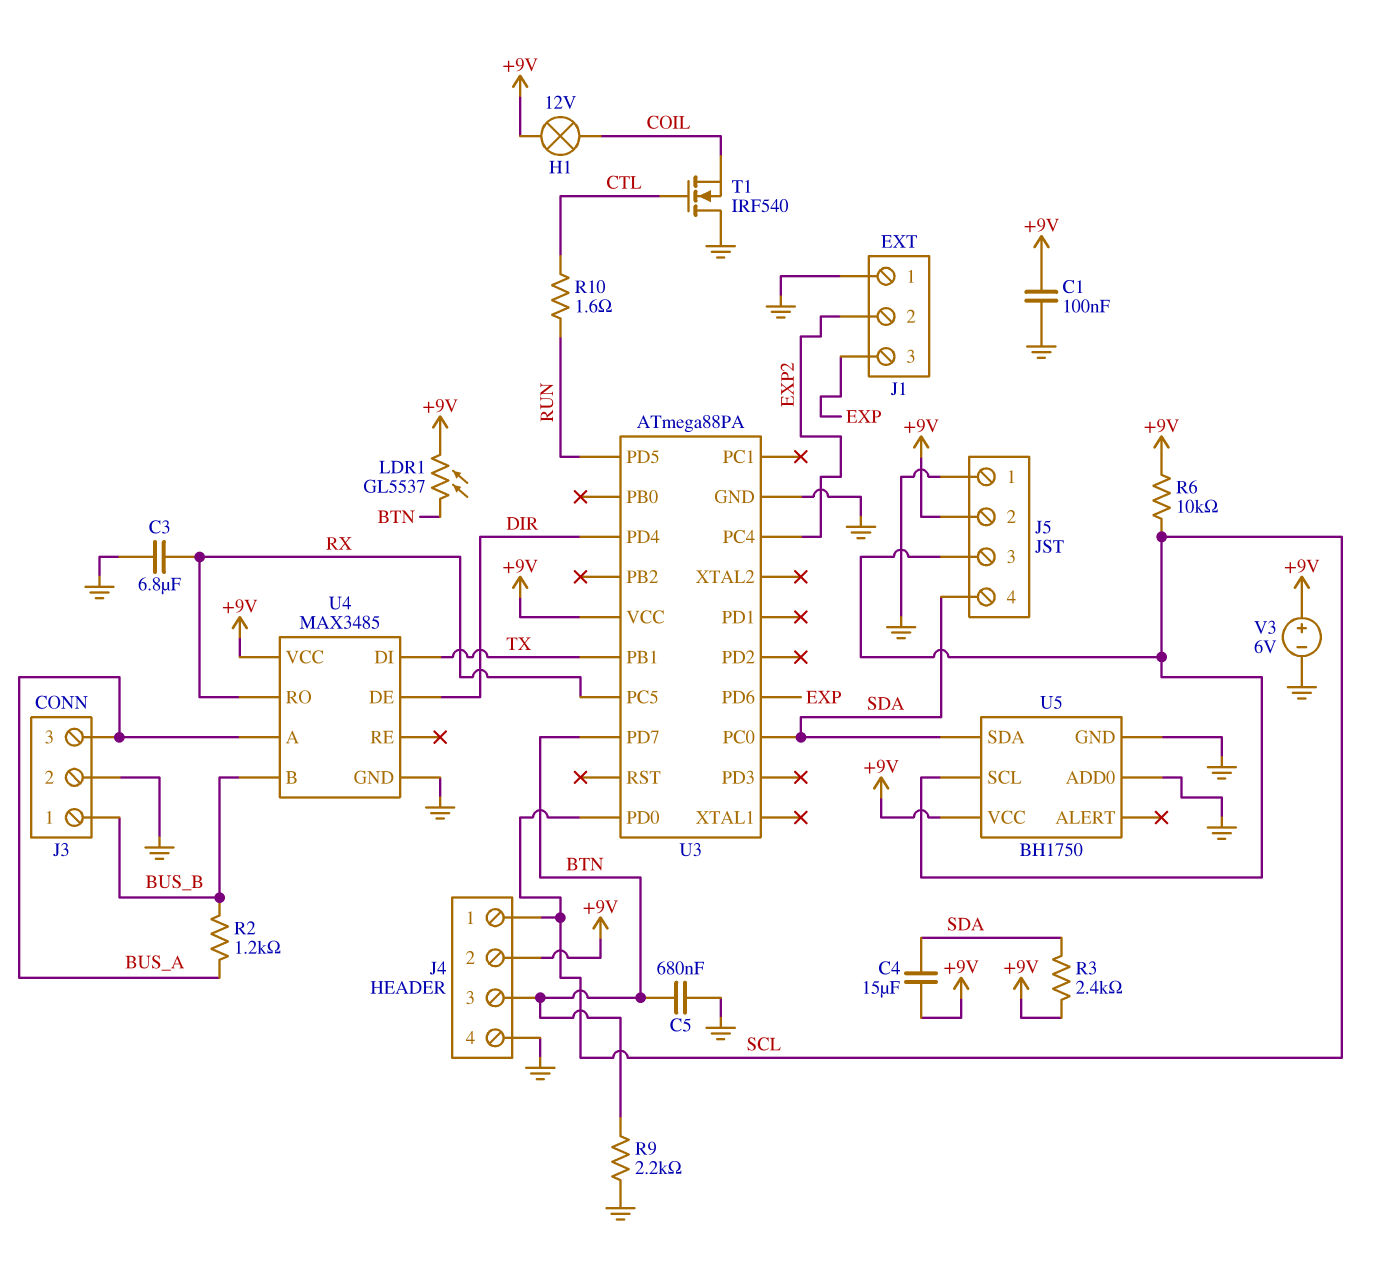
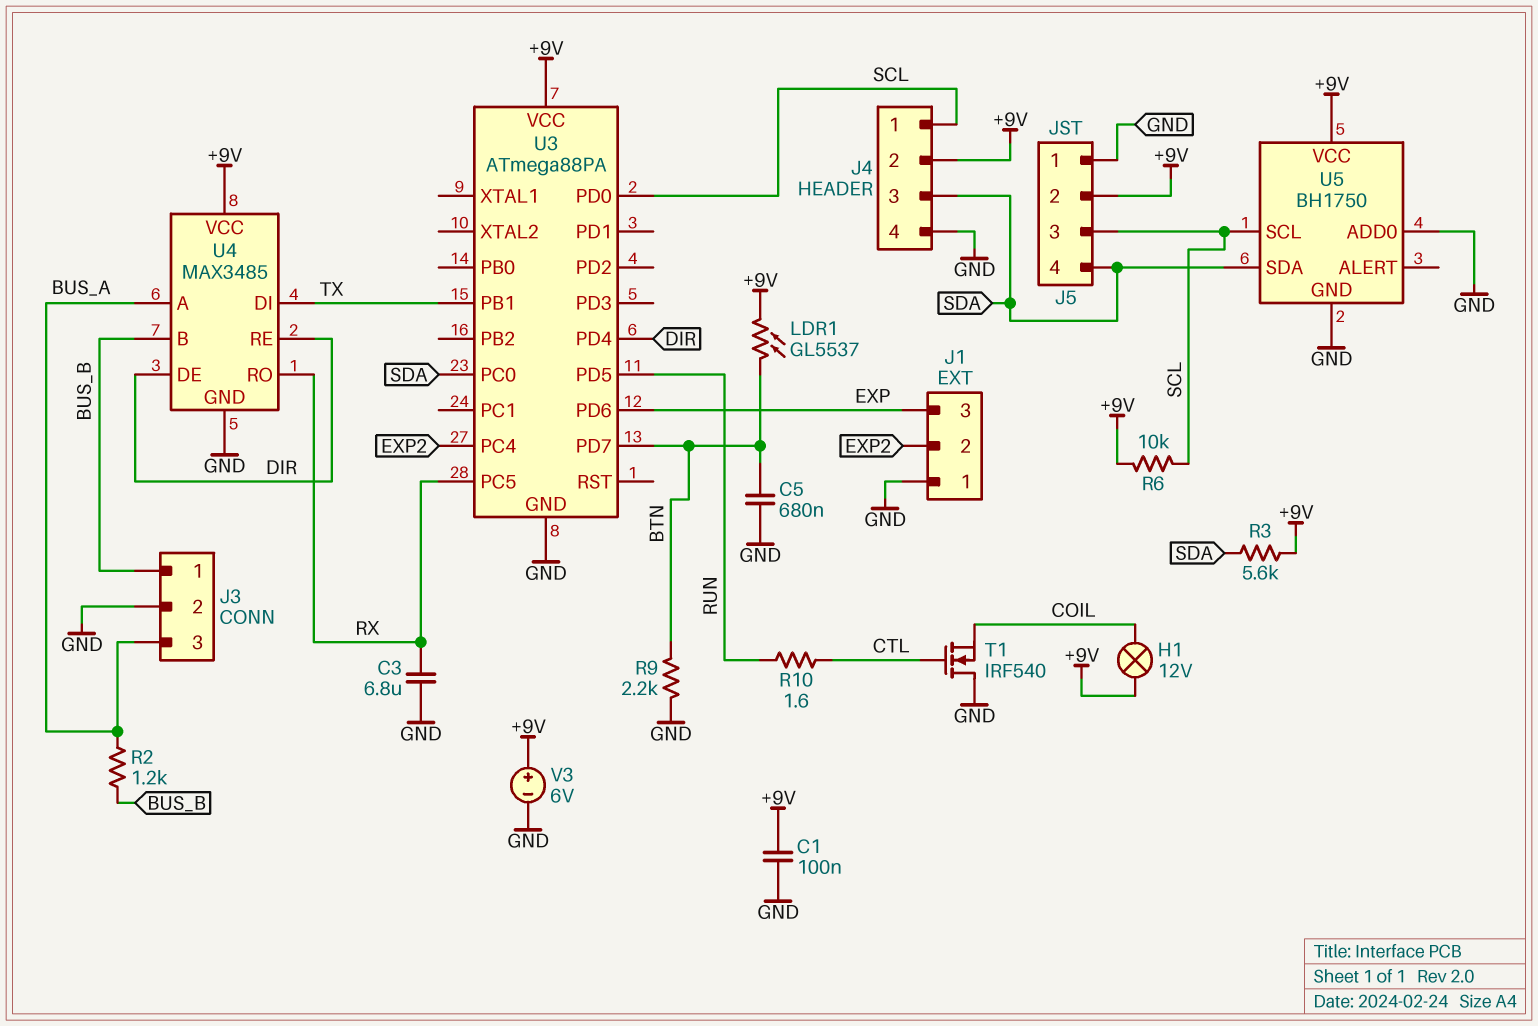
C4: 15uF (+9V, SDA) -> none
J4 pin 3: BTN -> SDA
R3: 2.4k (+9V, SDA) -> 5.6k (+9V, SDA)
U4 pin RE: none -> DIR

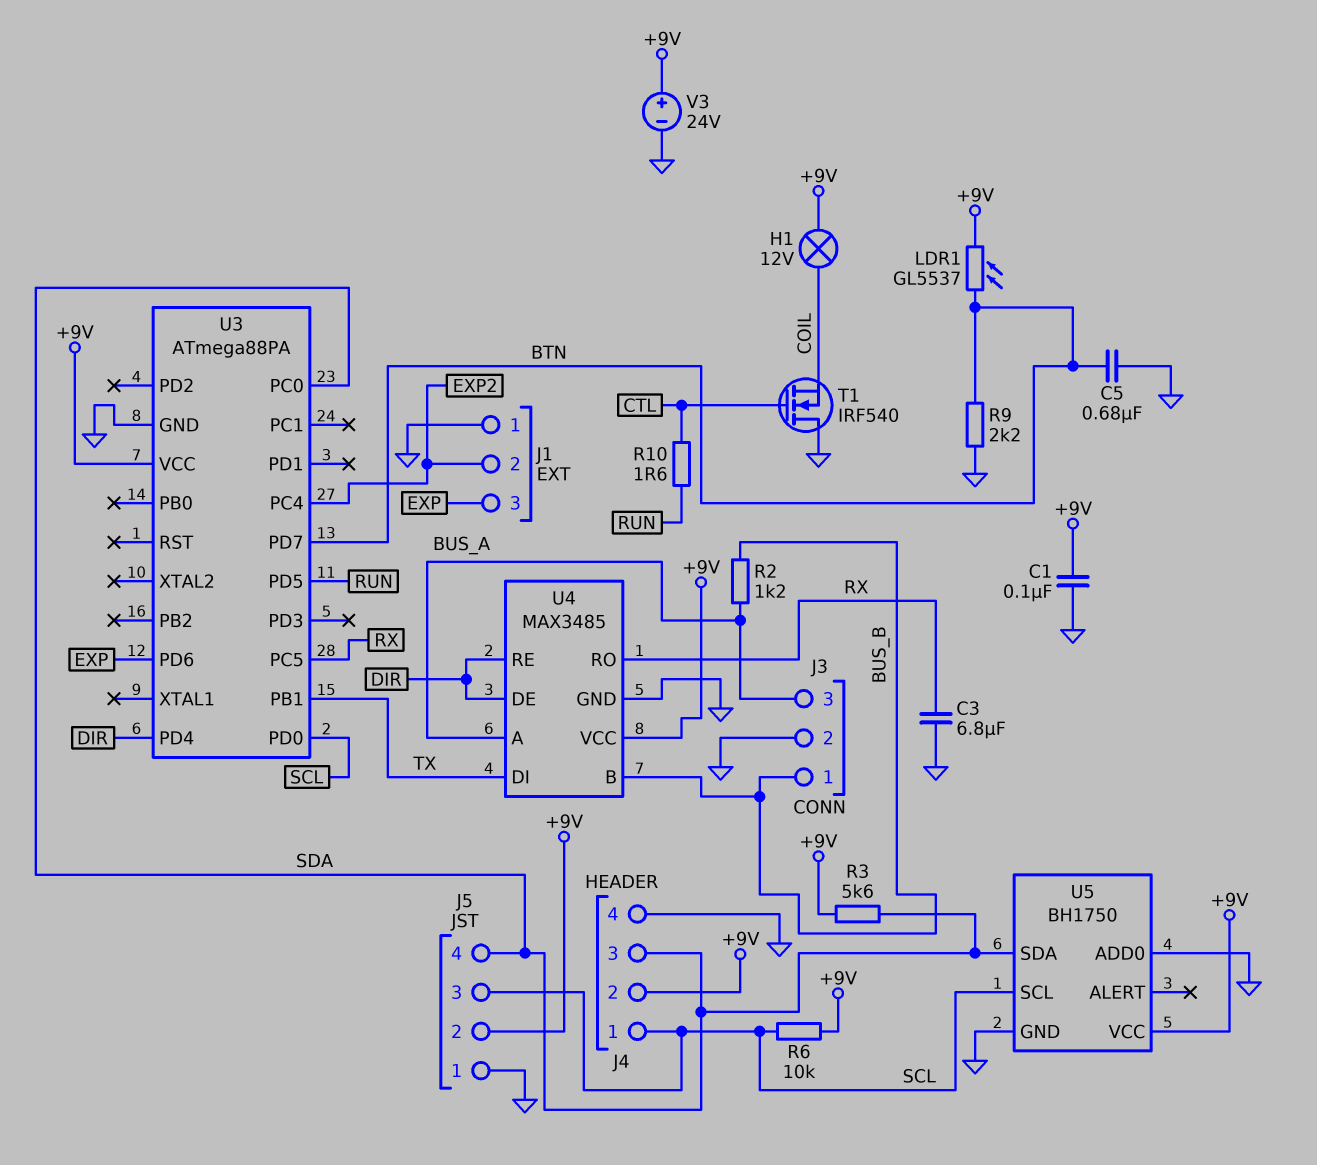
V3: 6V (plus +9V, minus GND) -> 24V (plus +9V, minus GND)

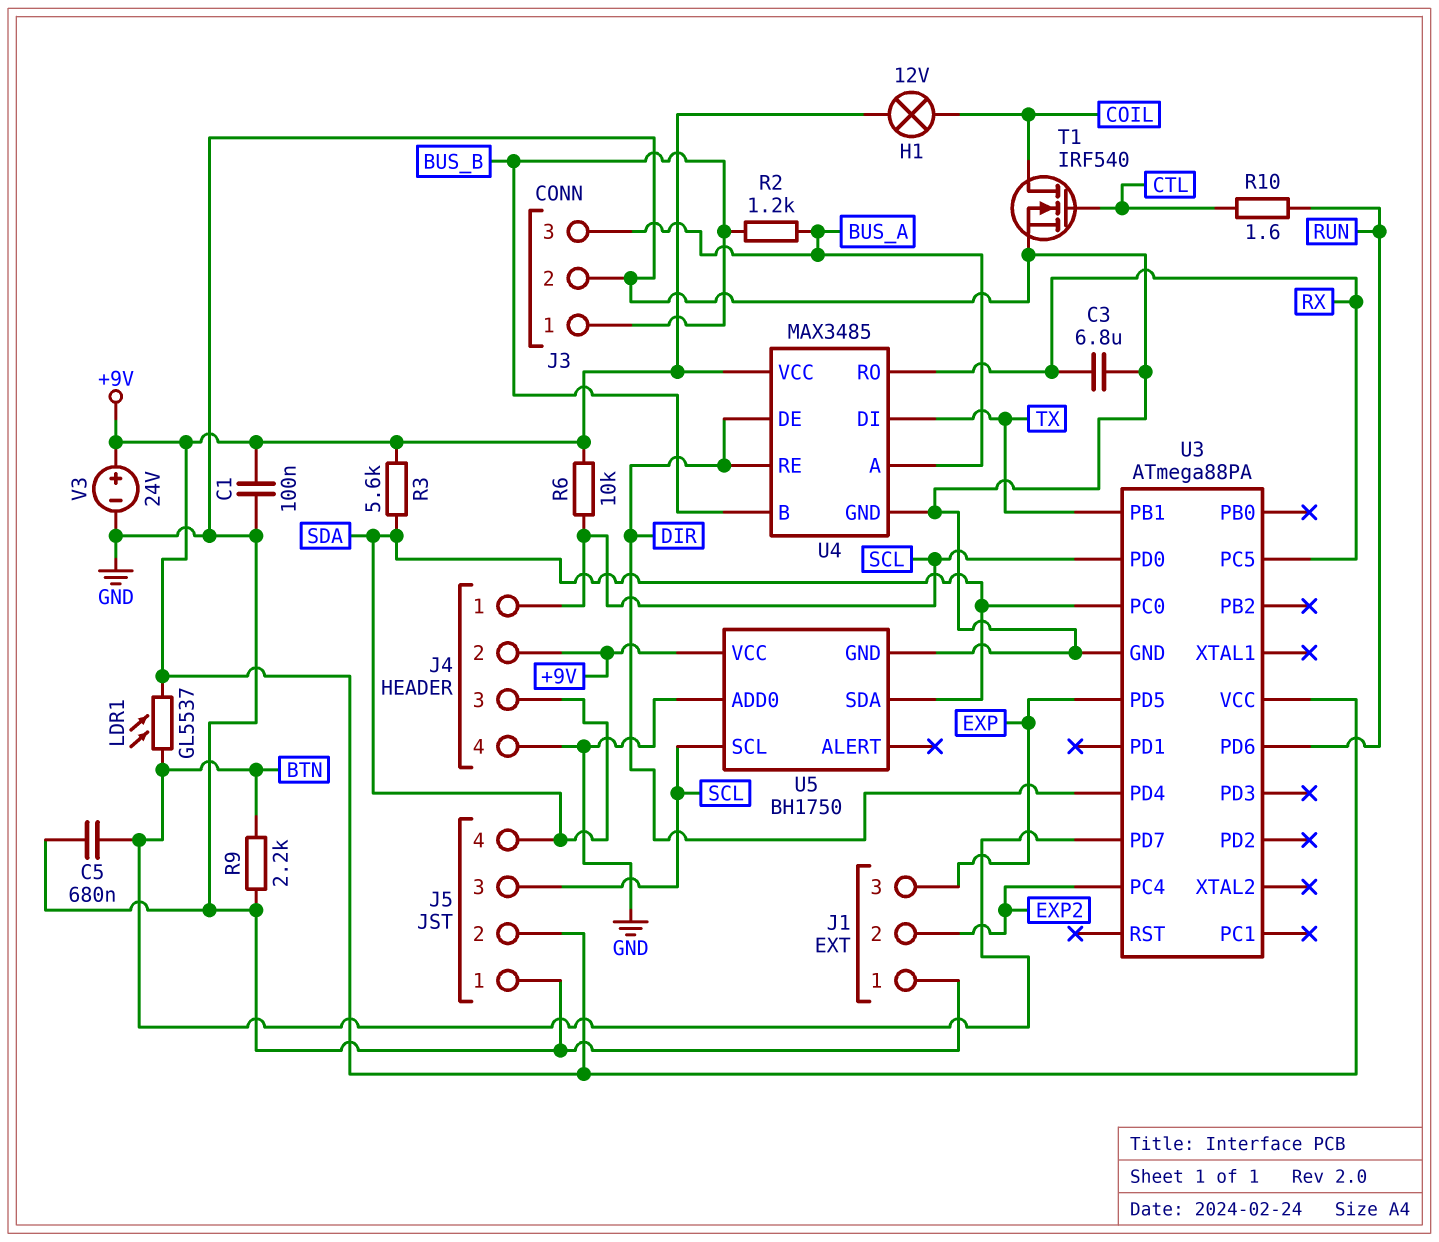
T1: NMOS IRF540 (G CTL, D GND, S COIL) -> NMOS IRF540 (G CTL, D COIL, S GND)
U3 pin PD5: RUN -> EXP
U3 pin PD6: EXP -> RUN

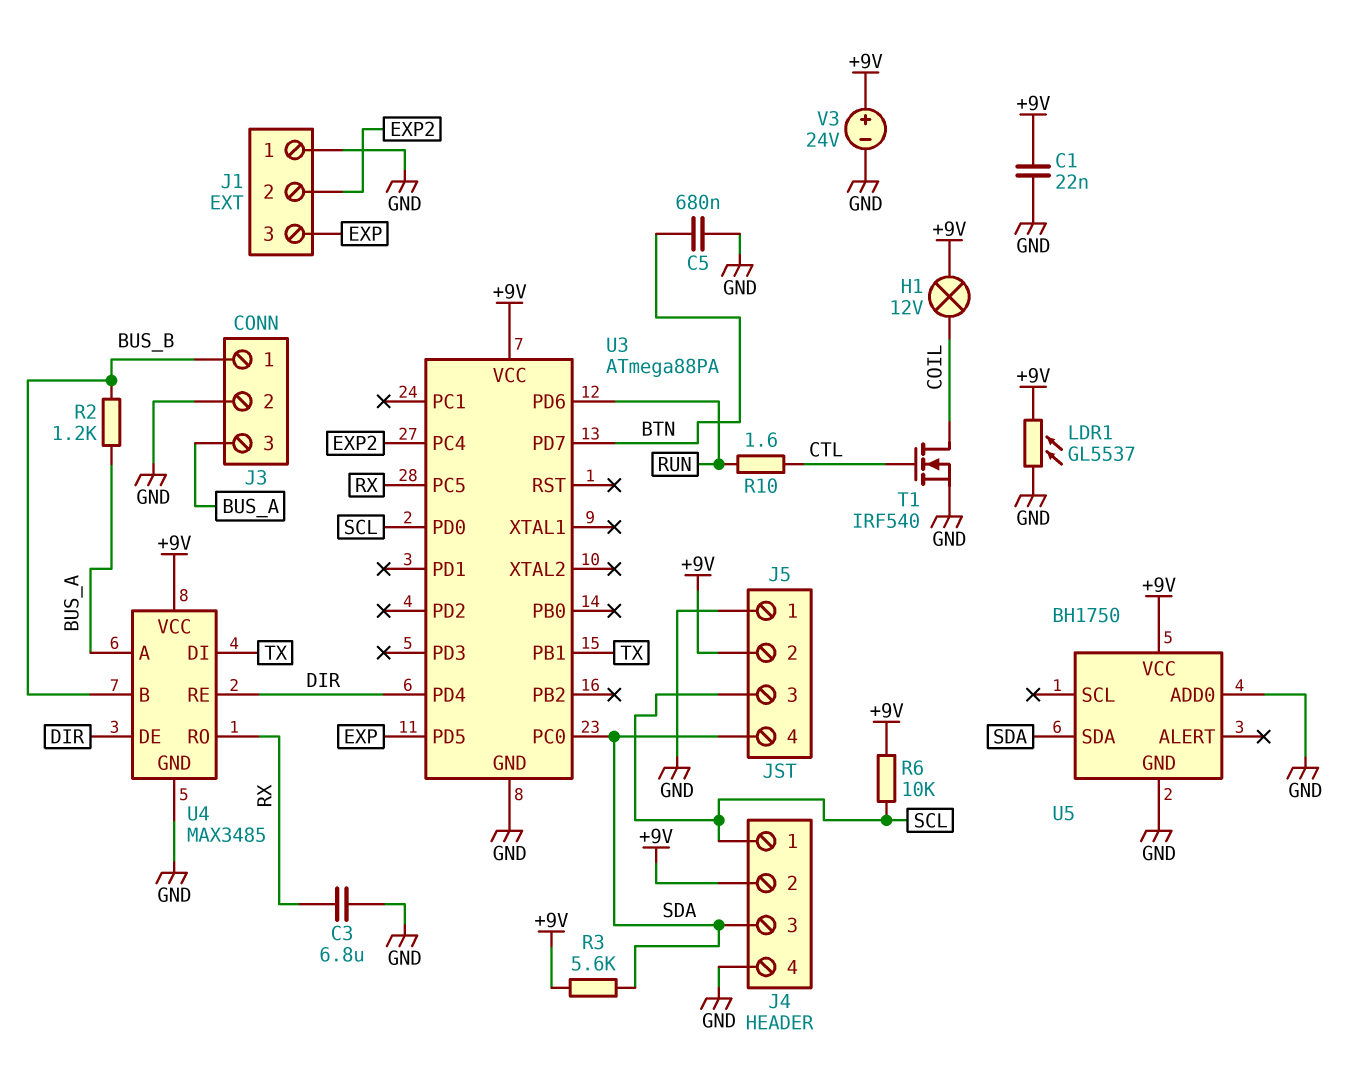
C1: 100nF (+9V, GND) -> 22nF (+9V, GND)
LDR1: GL5537 (+9V, BTN) -> GL5537 (+9V, GND)
R9: 2.2k (BTN, GND) -> none
U5 pin SCL: SCL -> none

